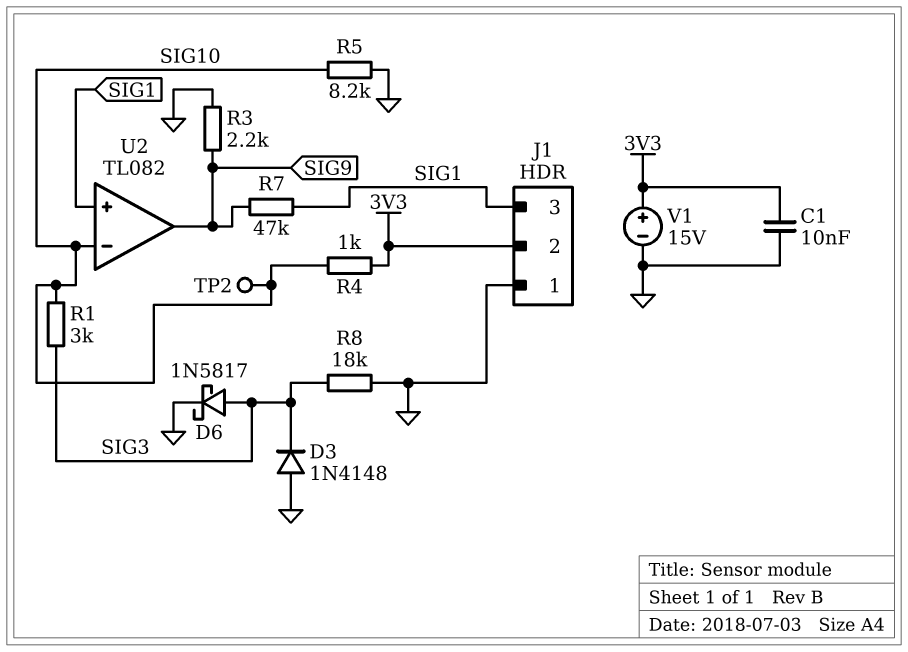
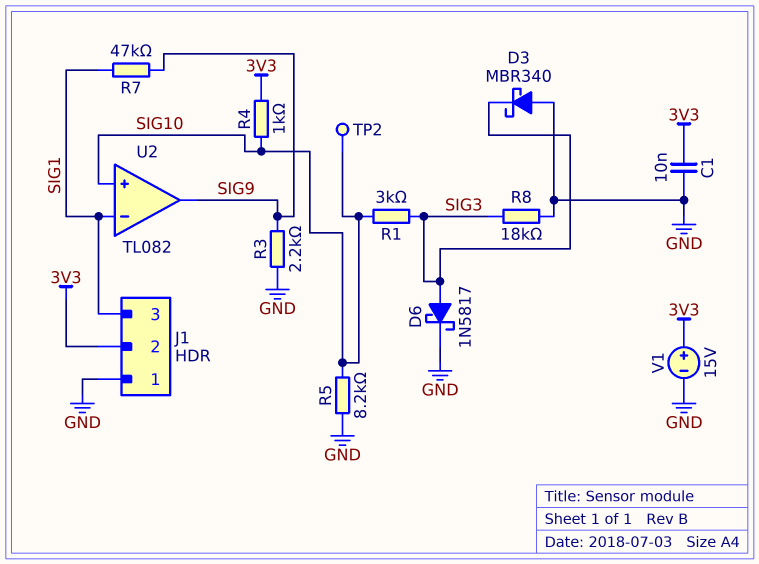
D3: diode 1N4148 (A GND, K SIG3) -> schottky MBR340 (A GND, K SIG3)
U2 pin in+: SIG1 -> SIG10
U2 pin in-: SIG10 -> SIG1

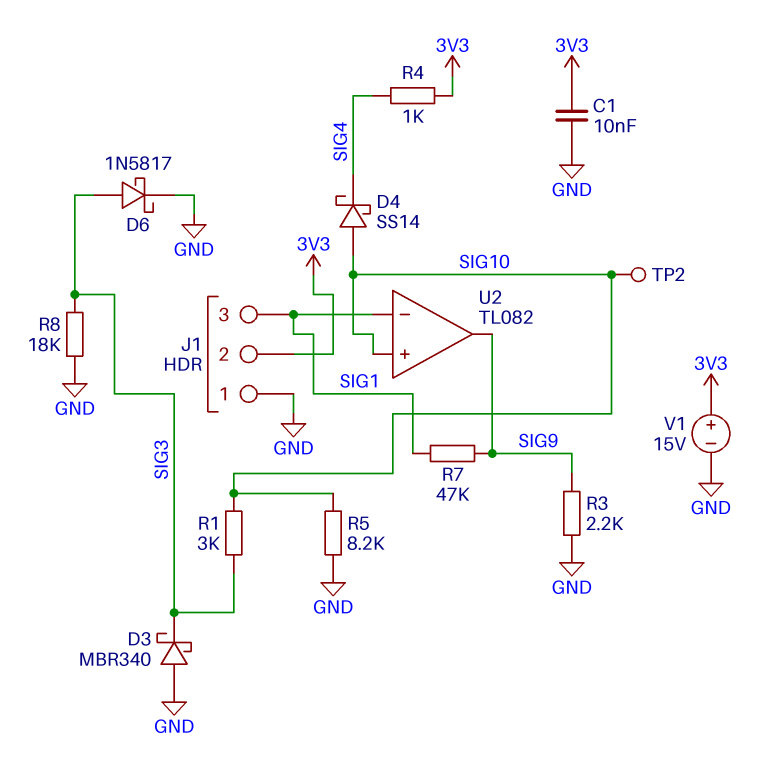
D4: none -> schottky SS14 (A SIG10, K SIG4)
R4: 1k (3V3, SIG10) -> 1k (3V3, SIG4)

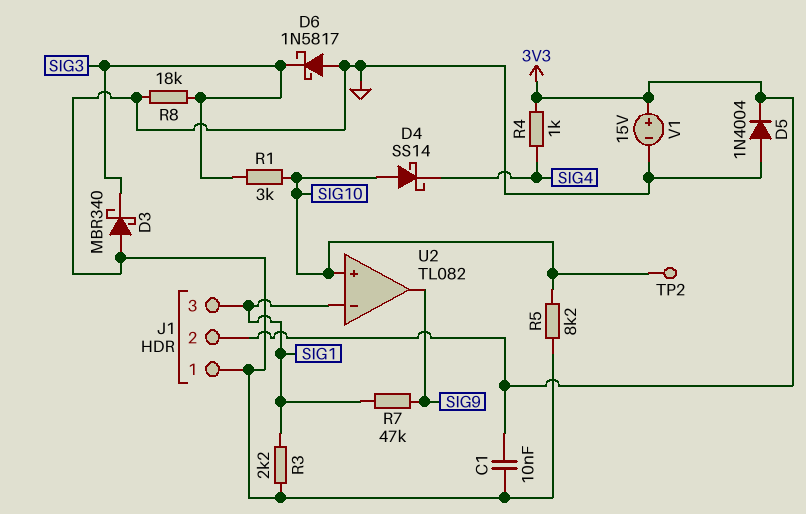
D5: none -> diode 1N4004 (A GND, K 3V3)
D6: schottky 1N5817 (A SIG3, K GND) -> schottky 1N5817 (A GND, K SIG3)
R3: 2.2k (GND, SIG9) -> 2.2k (GND, SIG1)

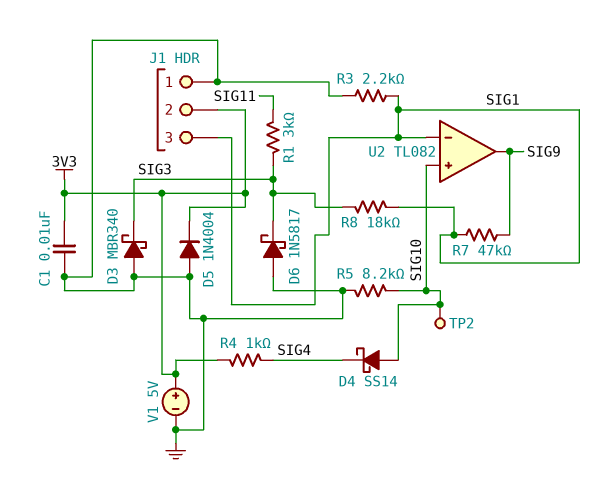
R1: 3k (SIG3, SIG10) -> 3k (SIG3, SIG11)
R8: 18k (GND, SIG3) -> 18k (SIG1, SIG3)
V1: 15V (plus 3V3, minus GND) -> 5V (plus 3V3, minus GND)

